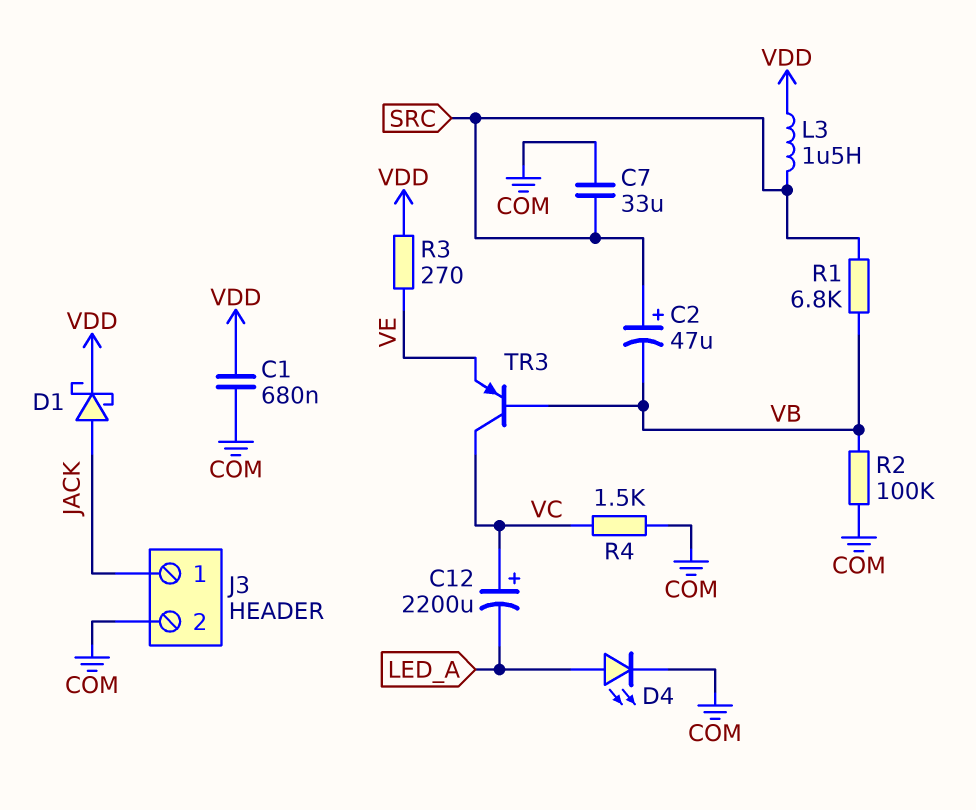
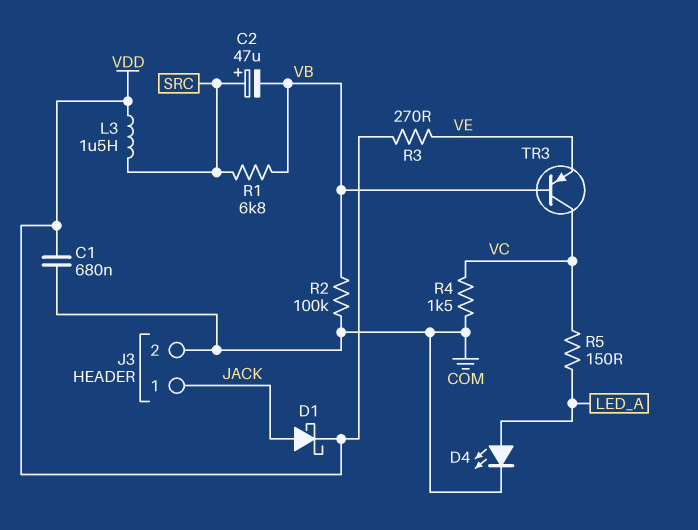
C7: 33uF (COM, SRC) -> none
C12: 2200uF (plus VC, minus LED_A) -> none
R5: none -> 150 (LED_A, VC)

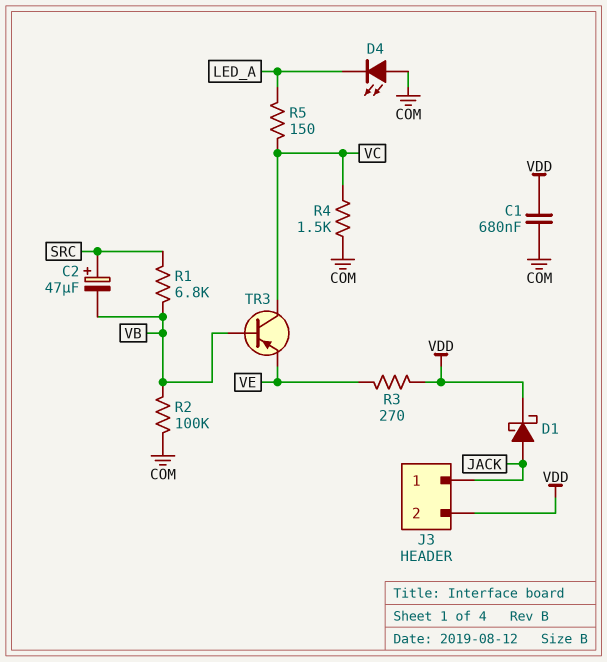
D4: LED (A LED_A, K COM) -> LED (A COM, K LED_A)
J3 pin 2: COM -> VDD
L3: 1.5uH (SRC, VDD) -> none

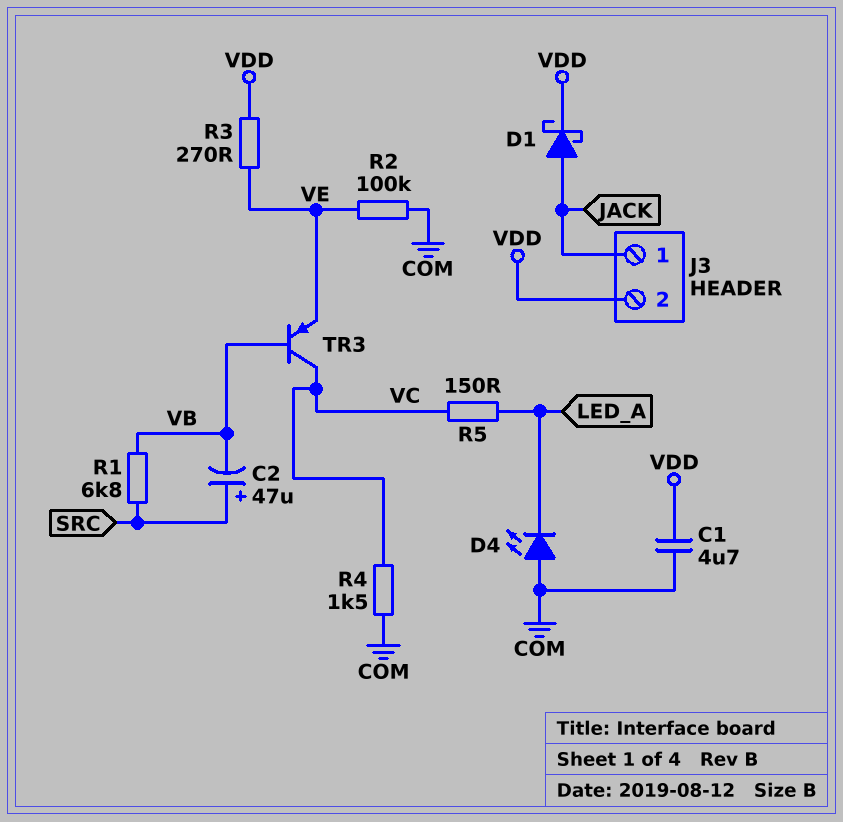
C1: 680nF (COM, VDD) -> 4.7uF (COM, VDD)
R2: 100k (COM, VB) -> 100k (COM, VE)

